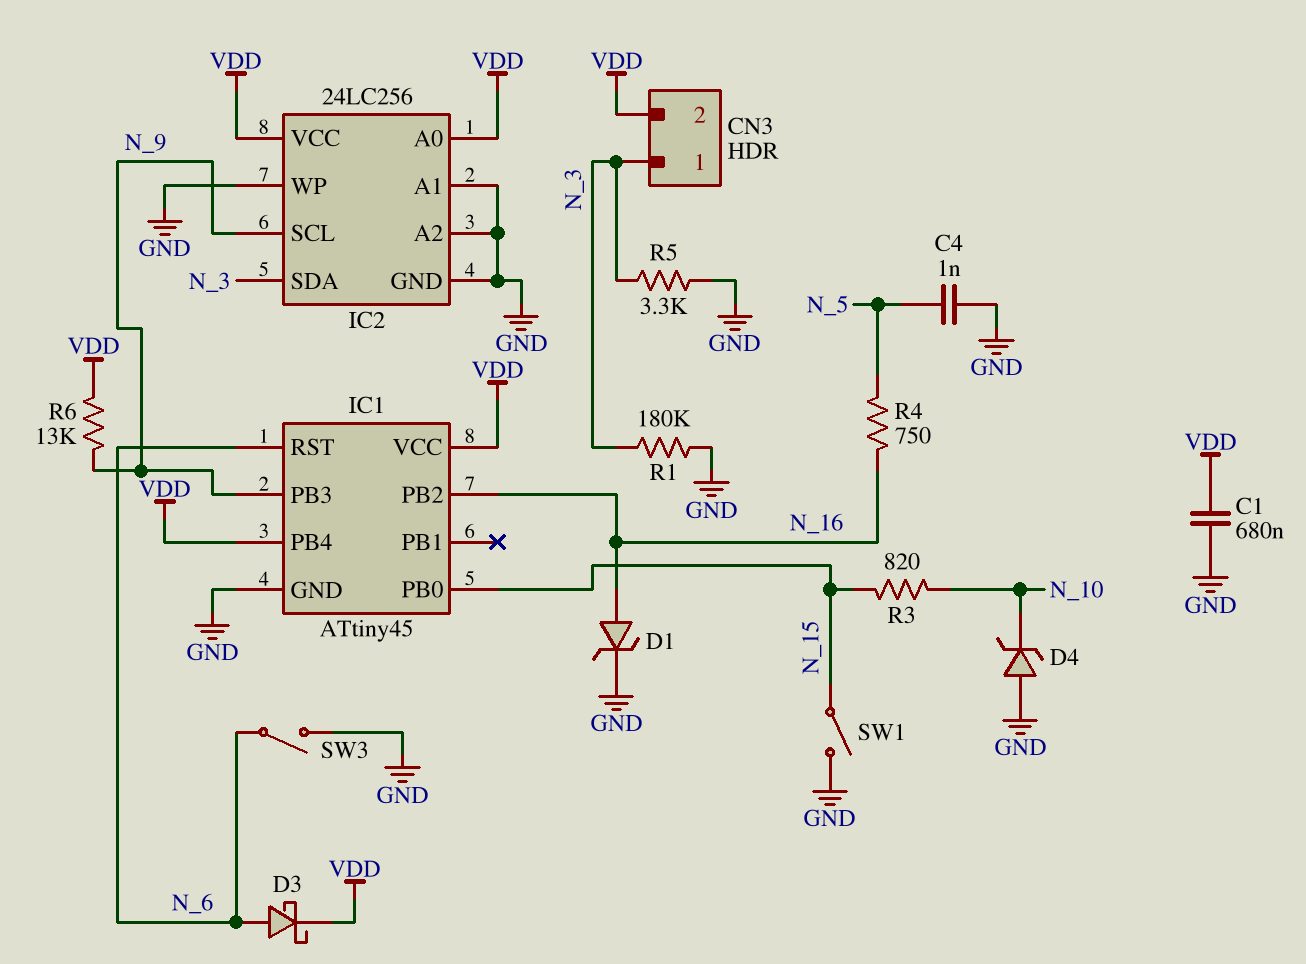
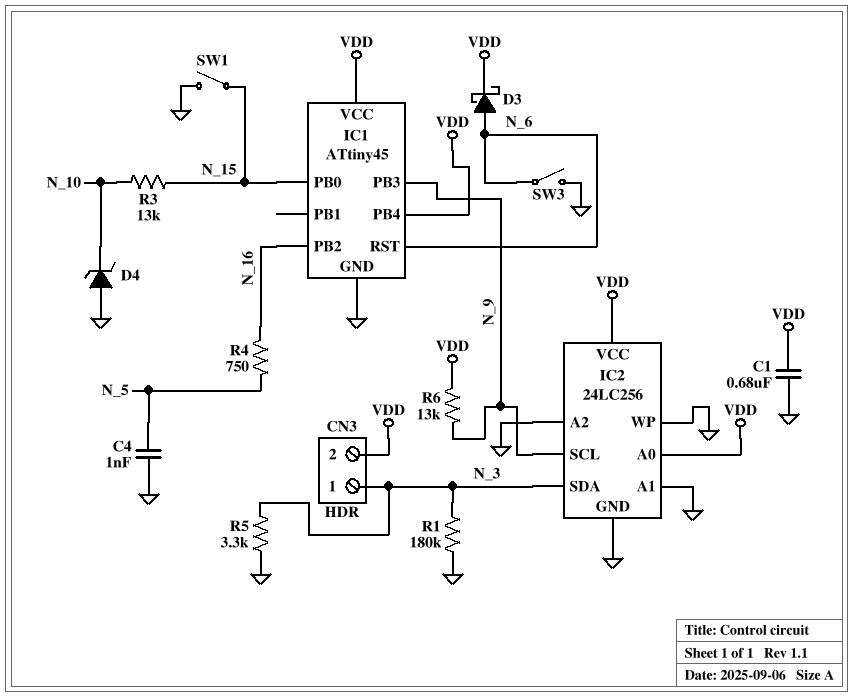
D1: zener (A N_16, K GND) -> none
R3: 820 (N_10, N_15) -> 13k (N_10, N_15)

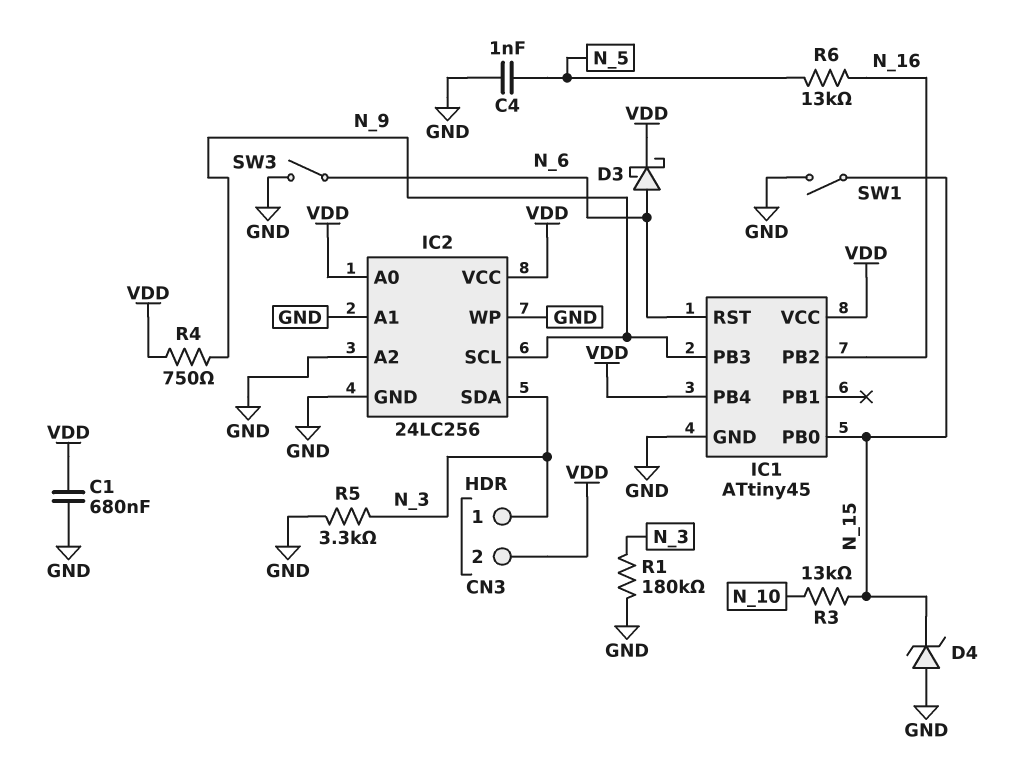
D4: zener (A GND, K N_10) -> zener (A GND, K N_15)
R4: 750 (N_5, N_16) -> 750 (N_9, VDD)
R6: 13k (N_9, VDD) -> 13k (N_5, N_16)

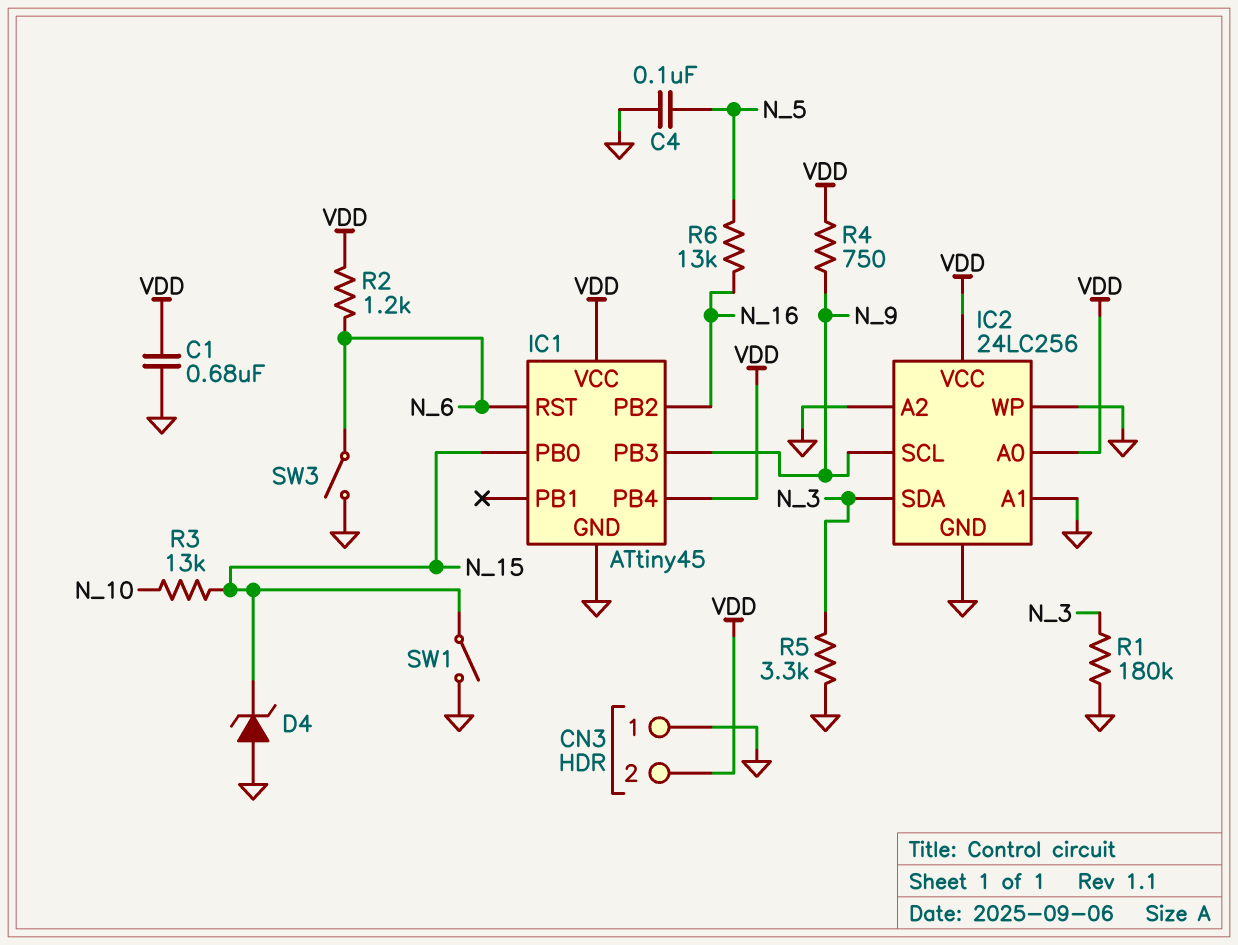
C4: 1nF (GND, N_5) -> 100nF (GND, N_5)
CN3 pin 1: N_3 -> GND
D3: schottky (A N_6, K VDD) -> none
R2: none -> 1.2k (N_6, VDD)

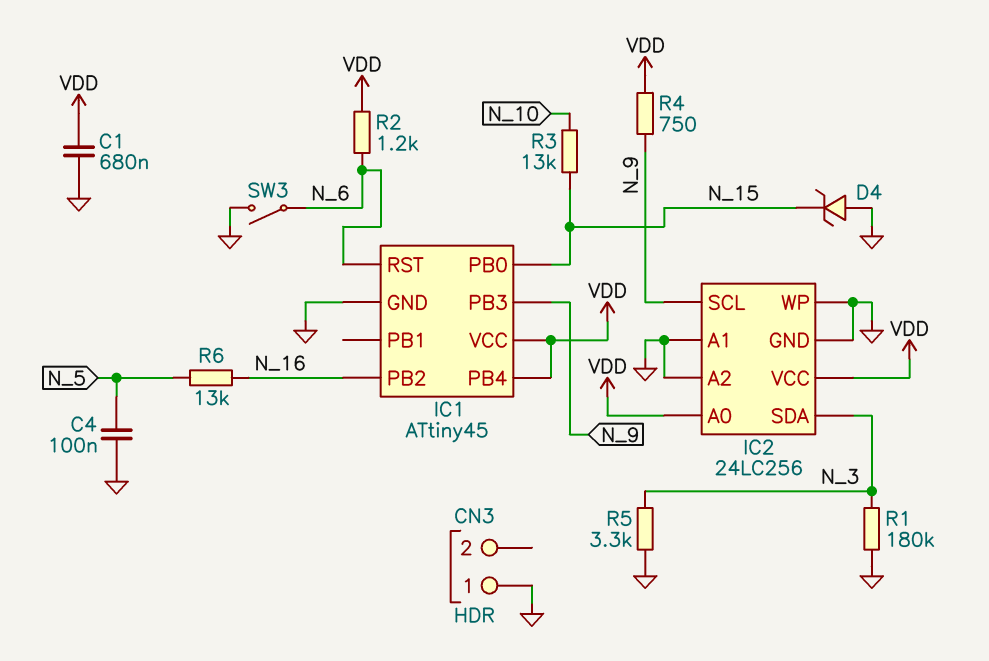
CN3 pin 2: VDD -> none
SW1: switch (GND, N_15) -> none

